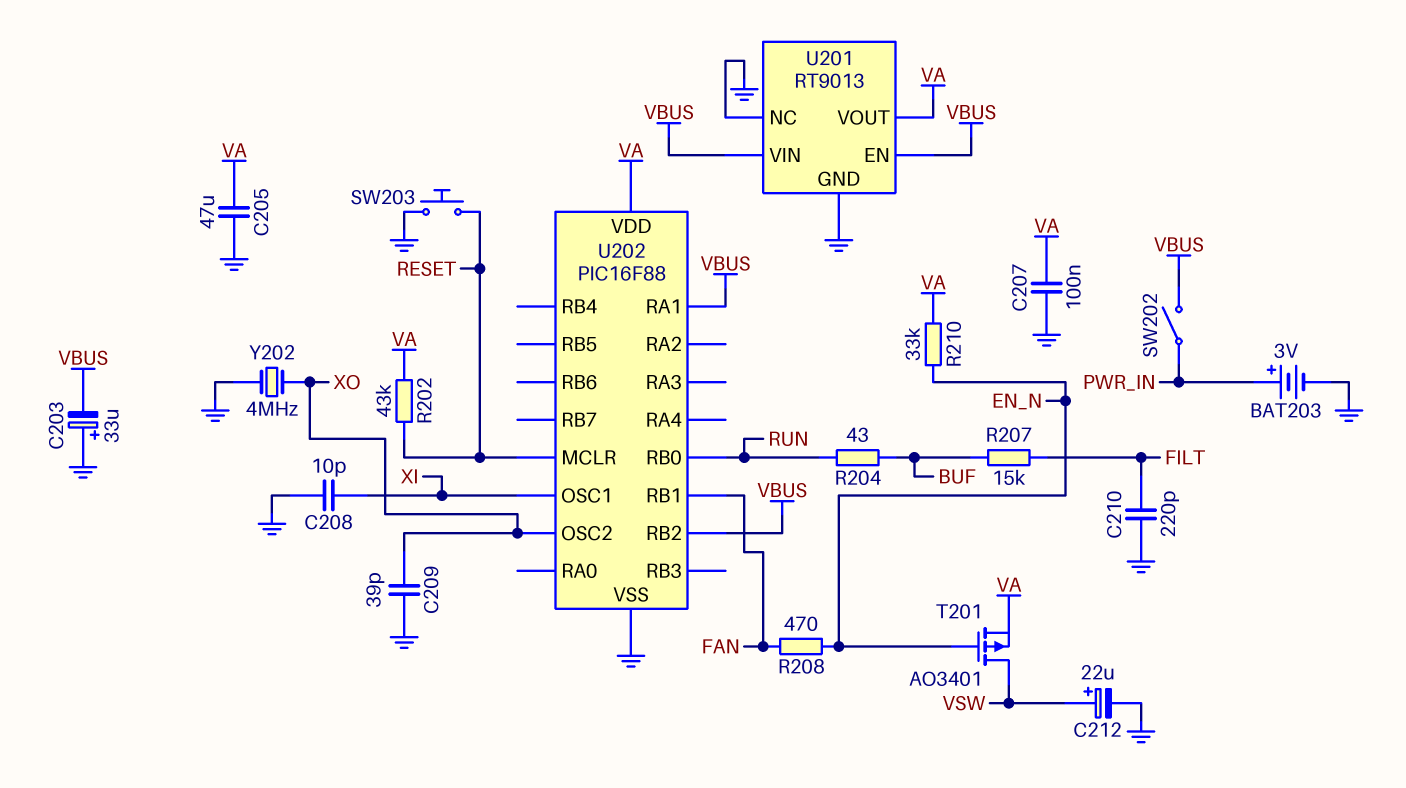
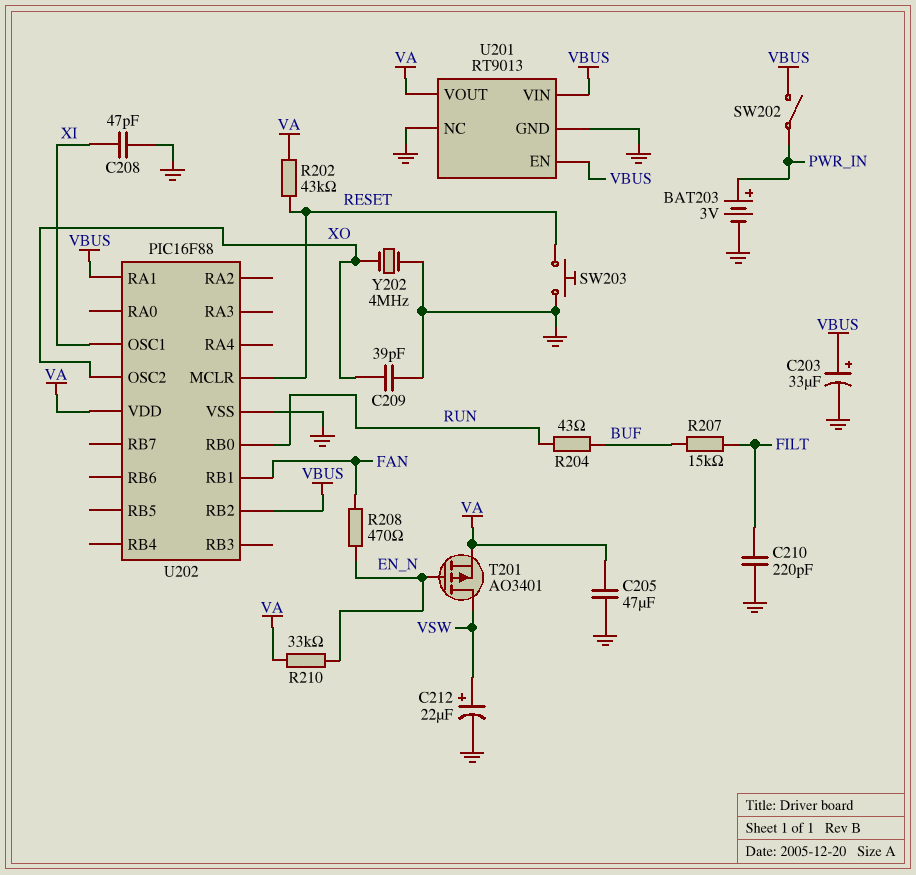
C203: 33uF (plus GND, minus VBUS) -> 33uF (plus VBUS, minus GND)
C207: 100nF (GND, VA) -> none
C208: 10pF (GND, XI) -> 47pF (GND, XI)

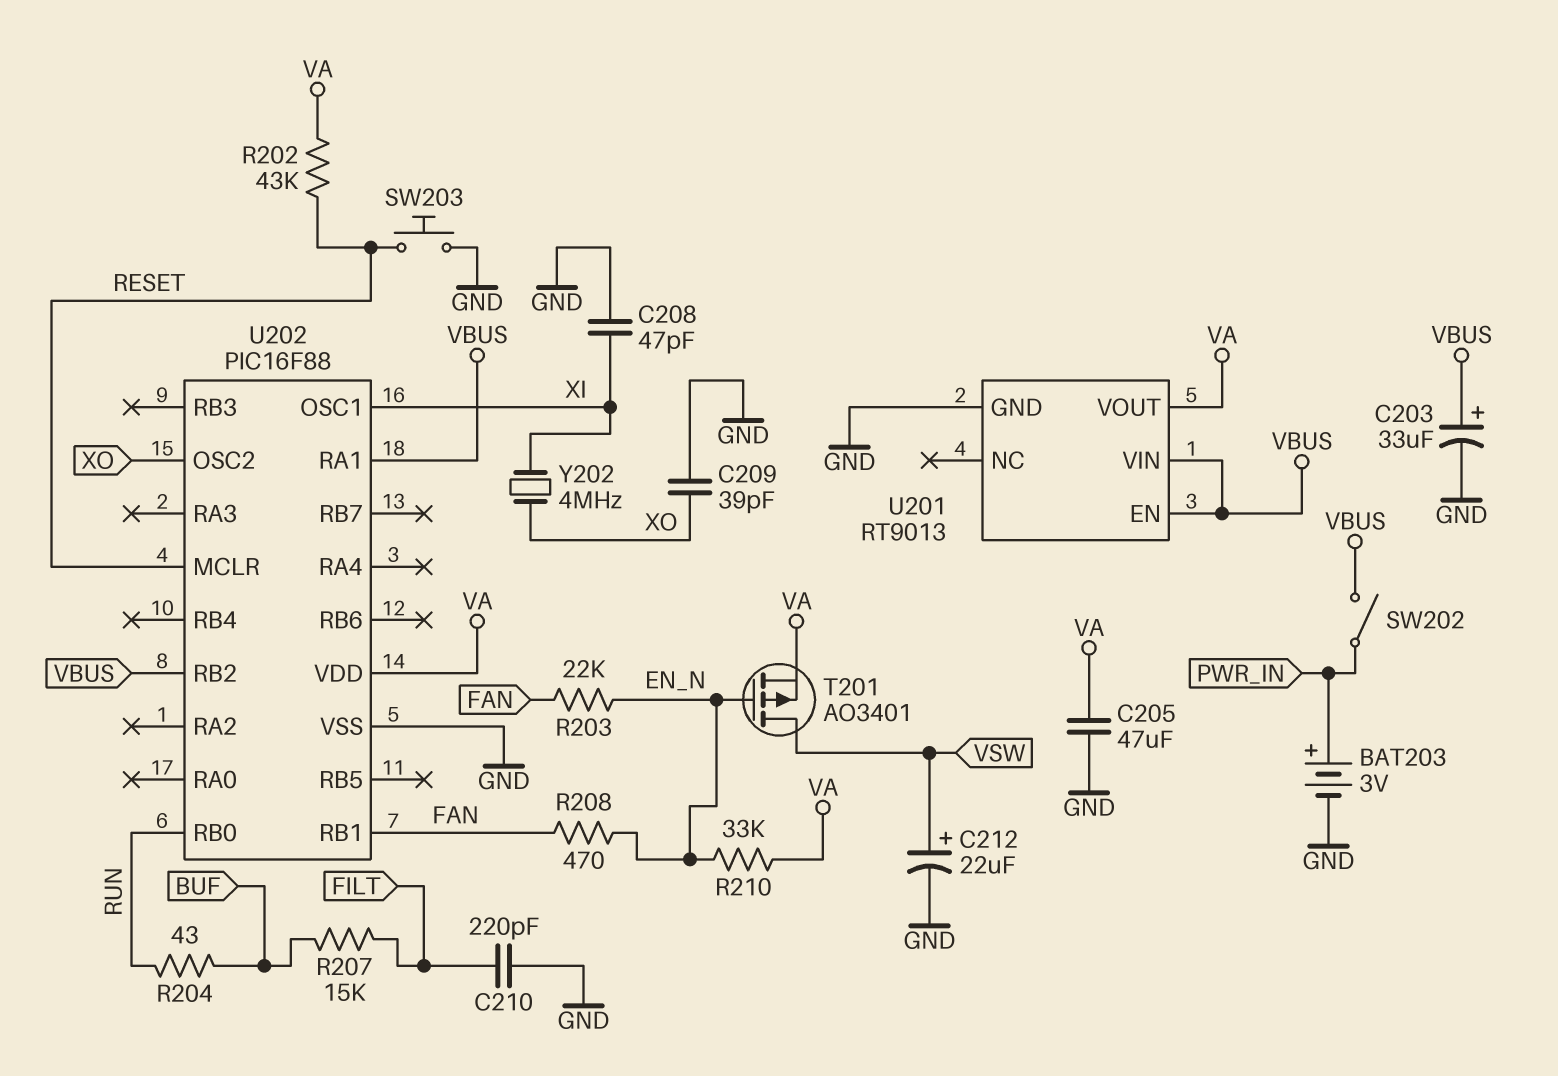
R203: none -> 22k (EN_N, FAN)
U201 pin NC: GND -> none
Y202: 4MHz (GND, XO) -> 4MHz (XI, XO)

